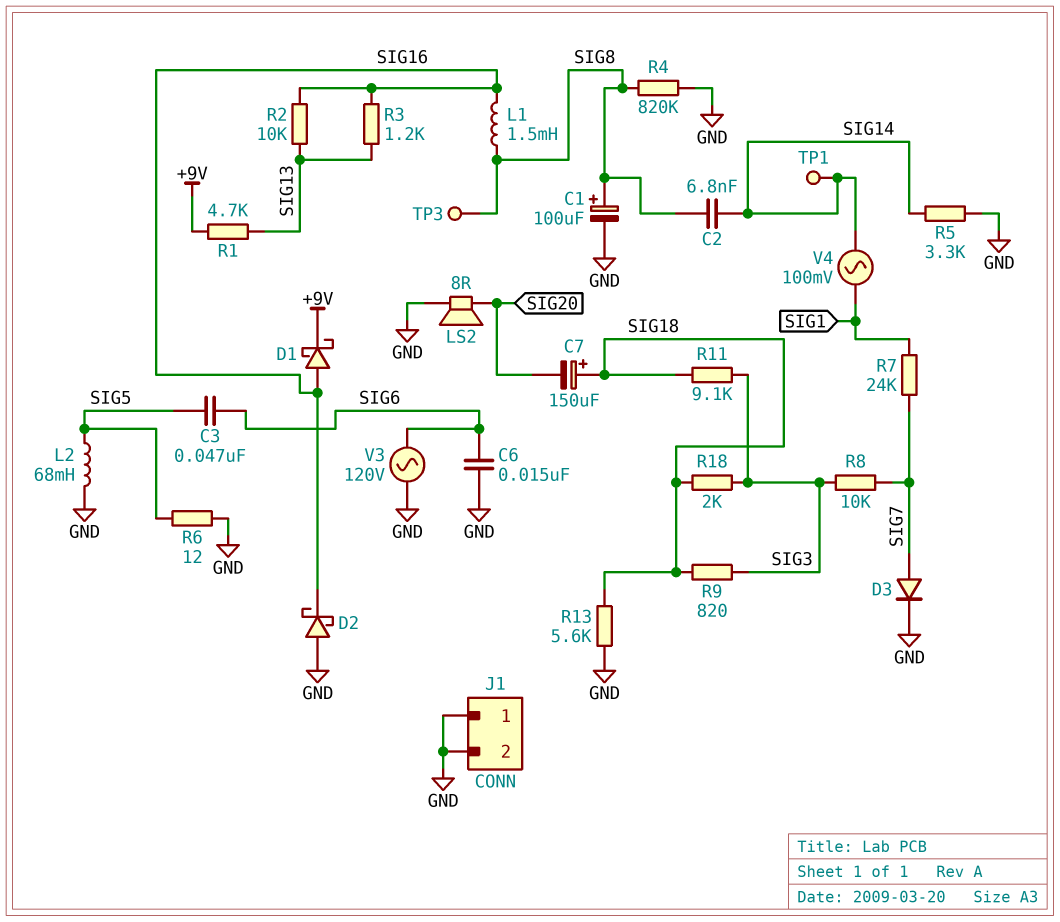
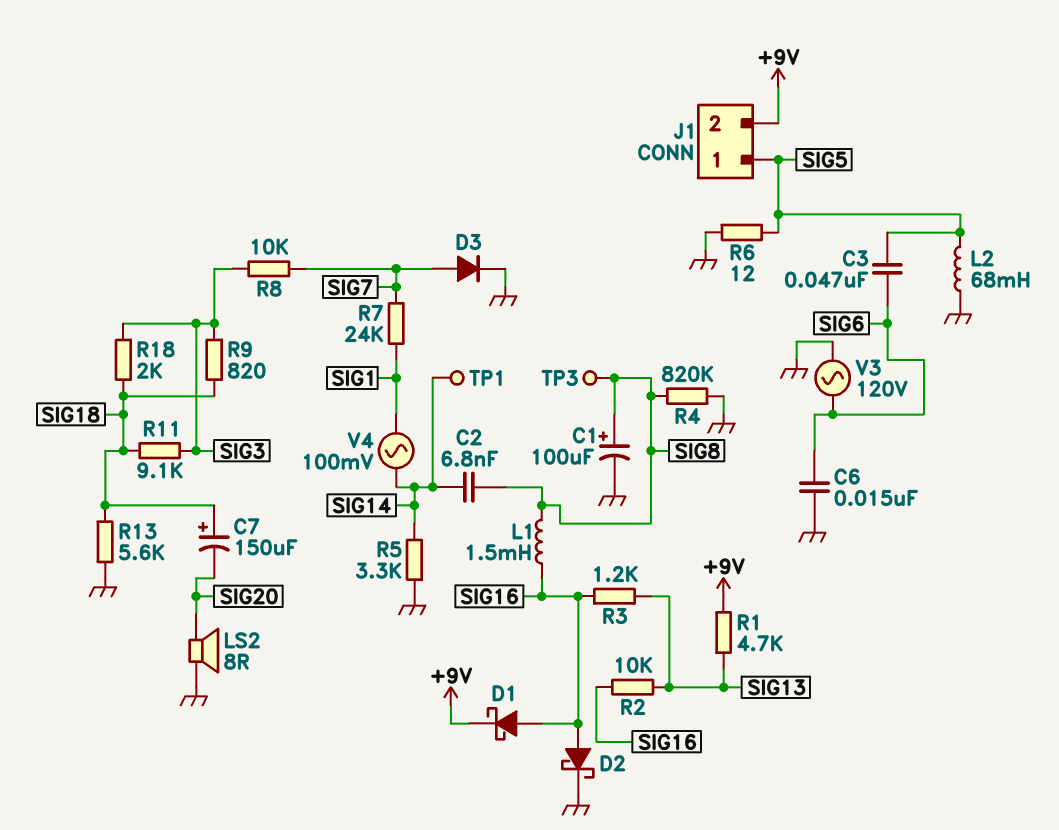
D2: schottky (A GND, K SIG16) -> schottky (A SIG16, K GND)
J1 pin 1: GND -> SIG5
J1 pin 2: GND -> +9V

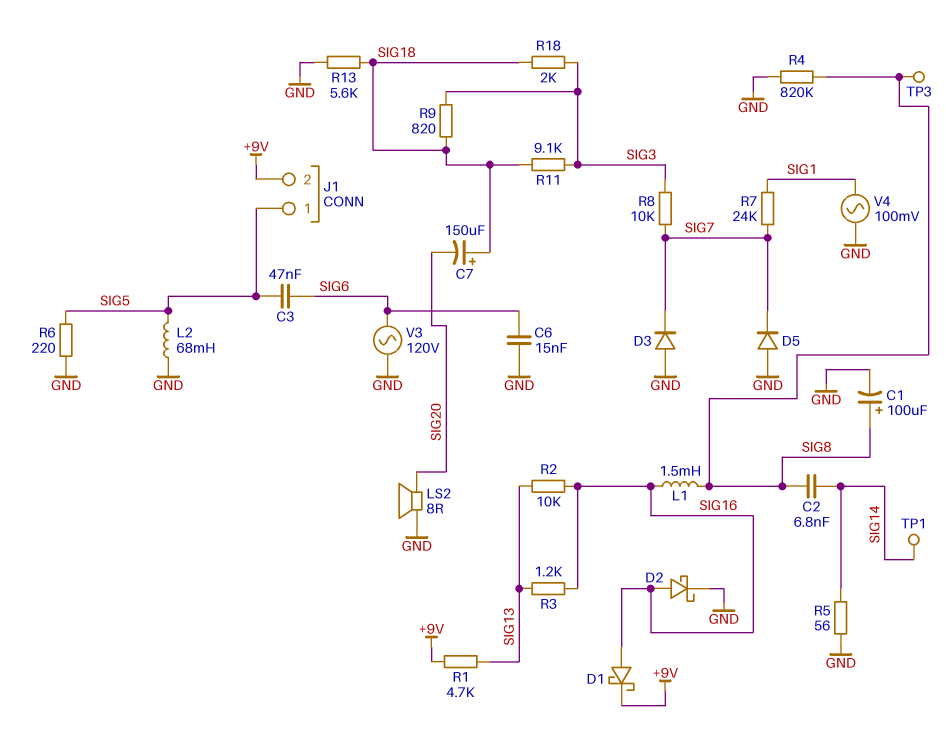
D3: diode (A SIG7, K GND) -> diode (A GND, K SIG7)
D5: none -> diode (A GND, K SIG7)
R5: 3.3k (GND, SIG14) -> 56 (GND, SIG14)
R6: 12 (GND, SIG5) -> 220 (GND, SIG5)
V4: AC 100mV (SIG1, SIG14) -> AC 100mV (GND, SIG1)

